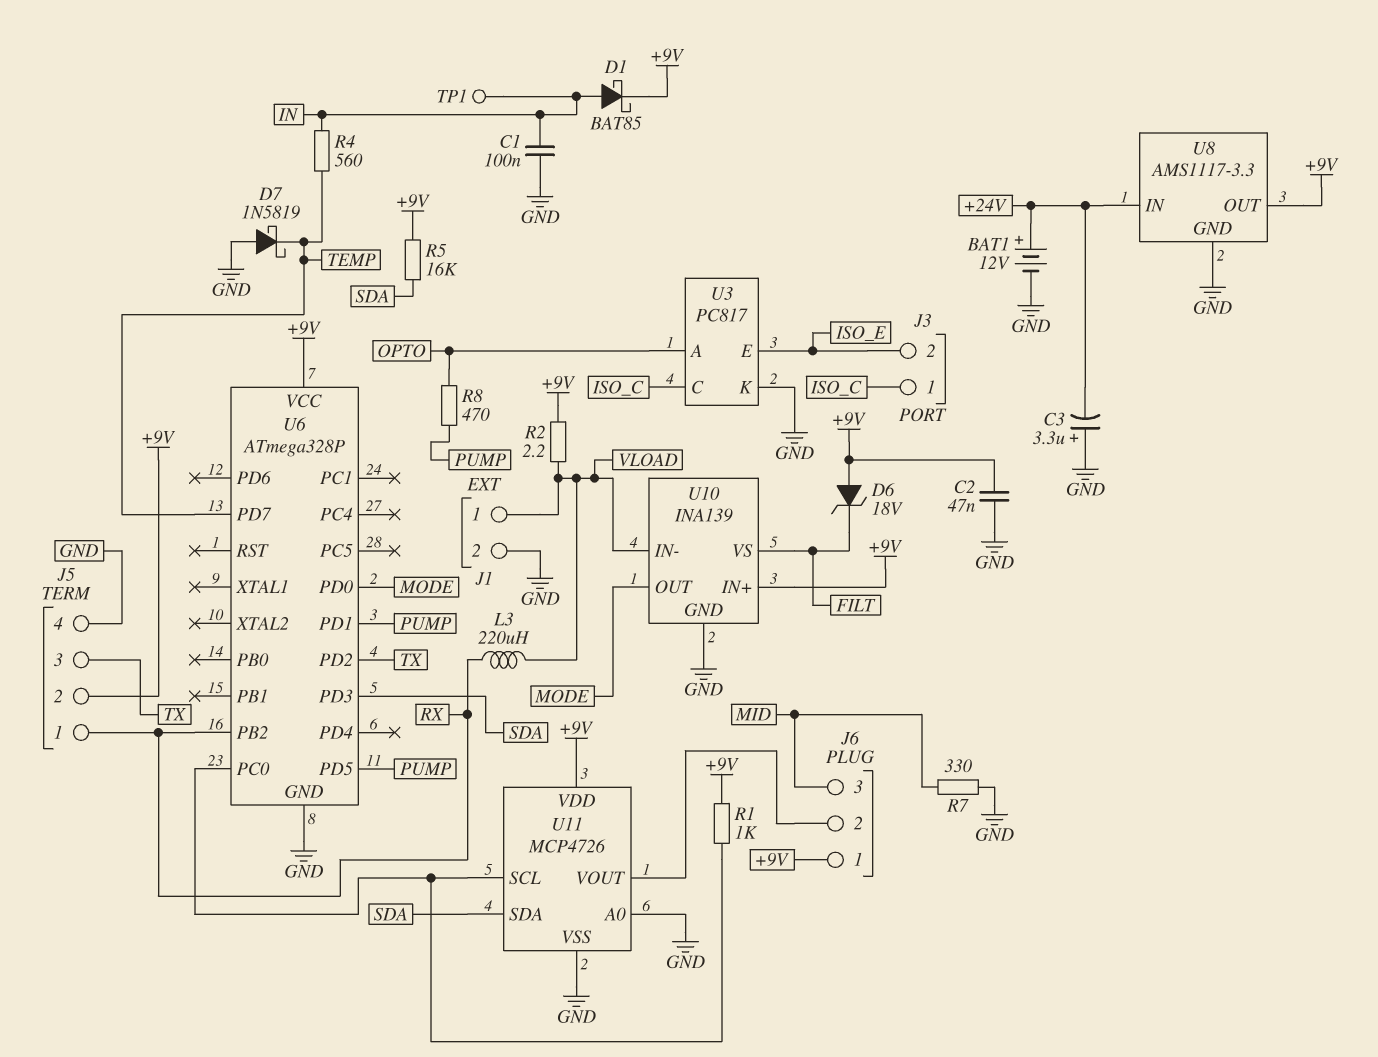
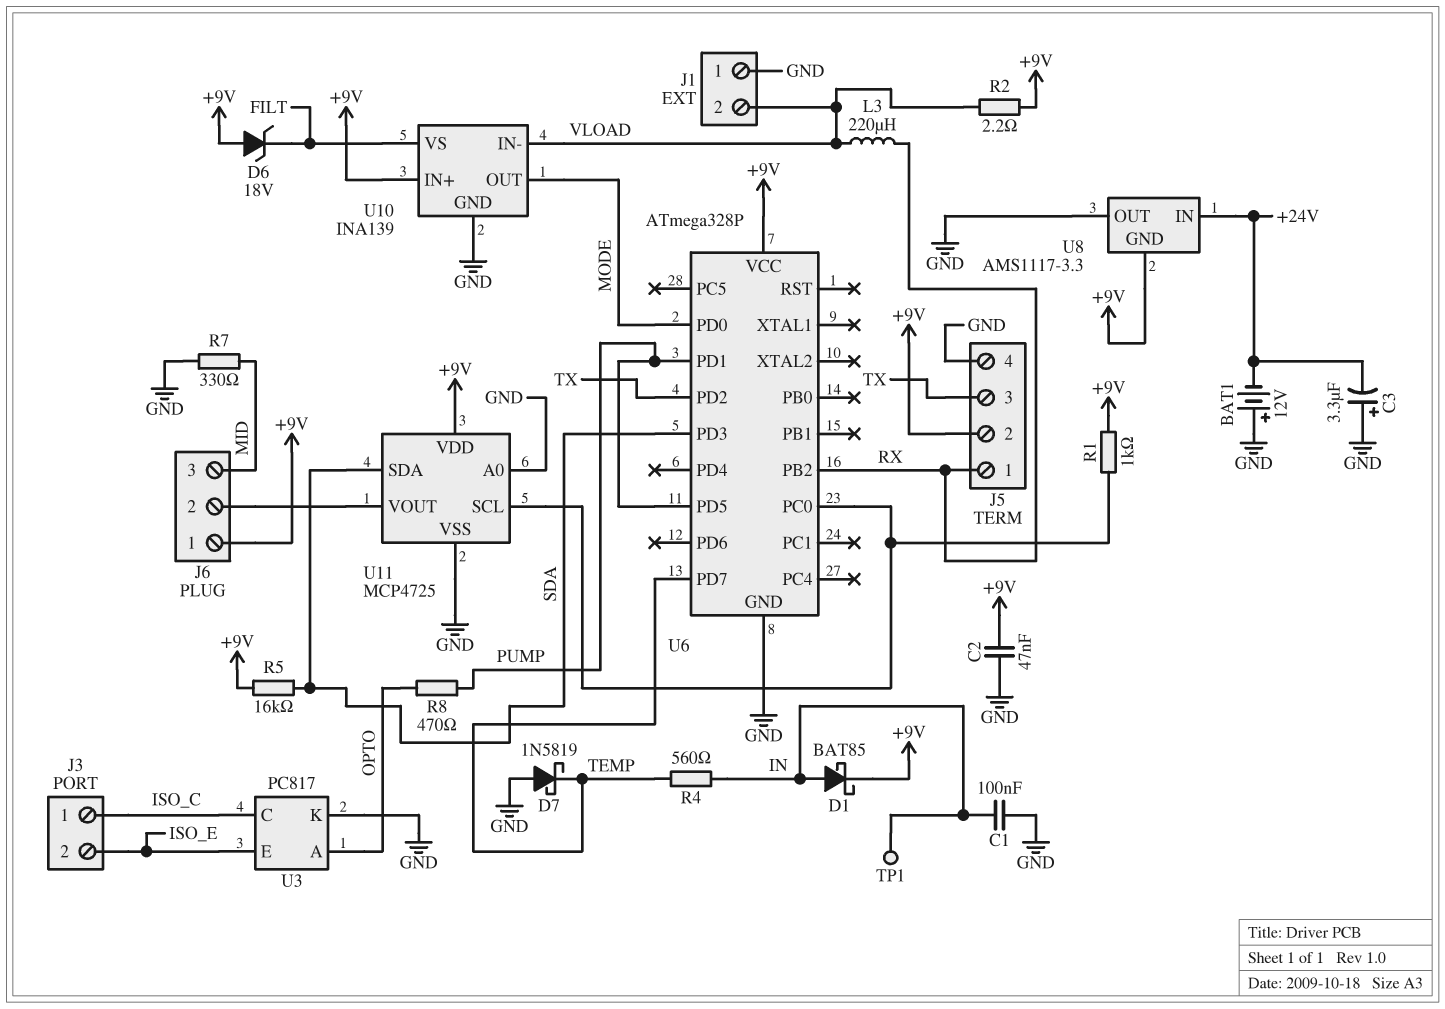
BAT1: 12V (plus +24V, minus GND) -> 12V (plus GND, minus +24V)
J1 pin 1: VLOAD -> GND
J1 pin 2: GND -> VLOAD
U8 pin GND: GND -> +9V
U8 pin OUT: +9V -> GND
U11: MCP4726 -> MCP4725

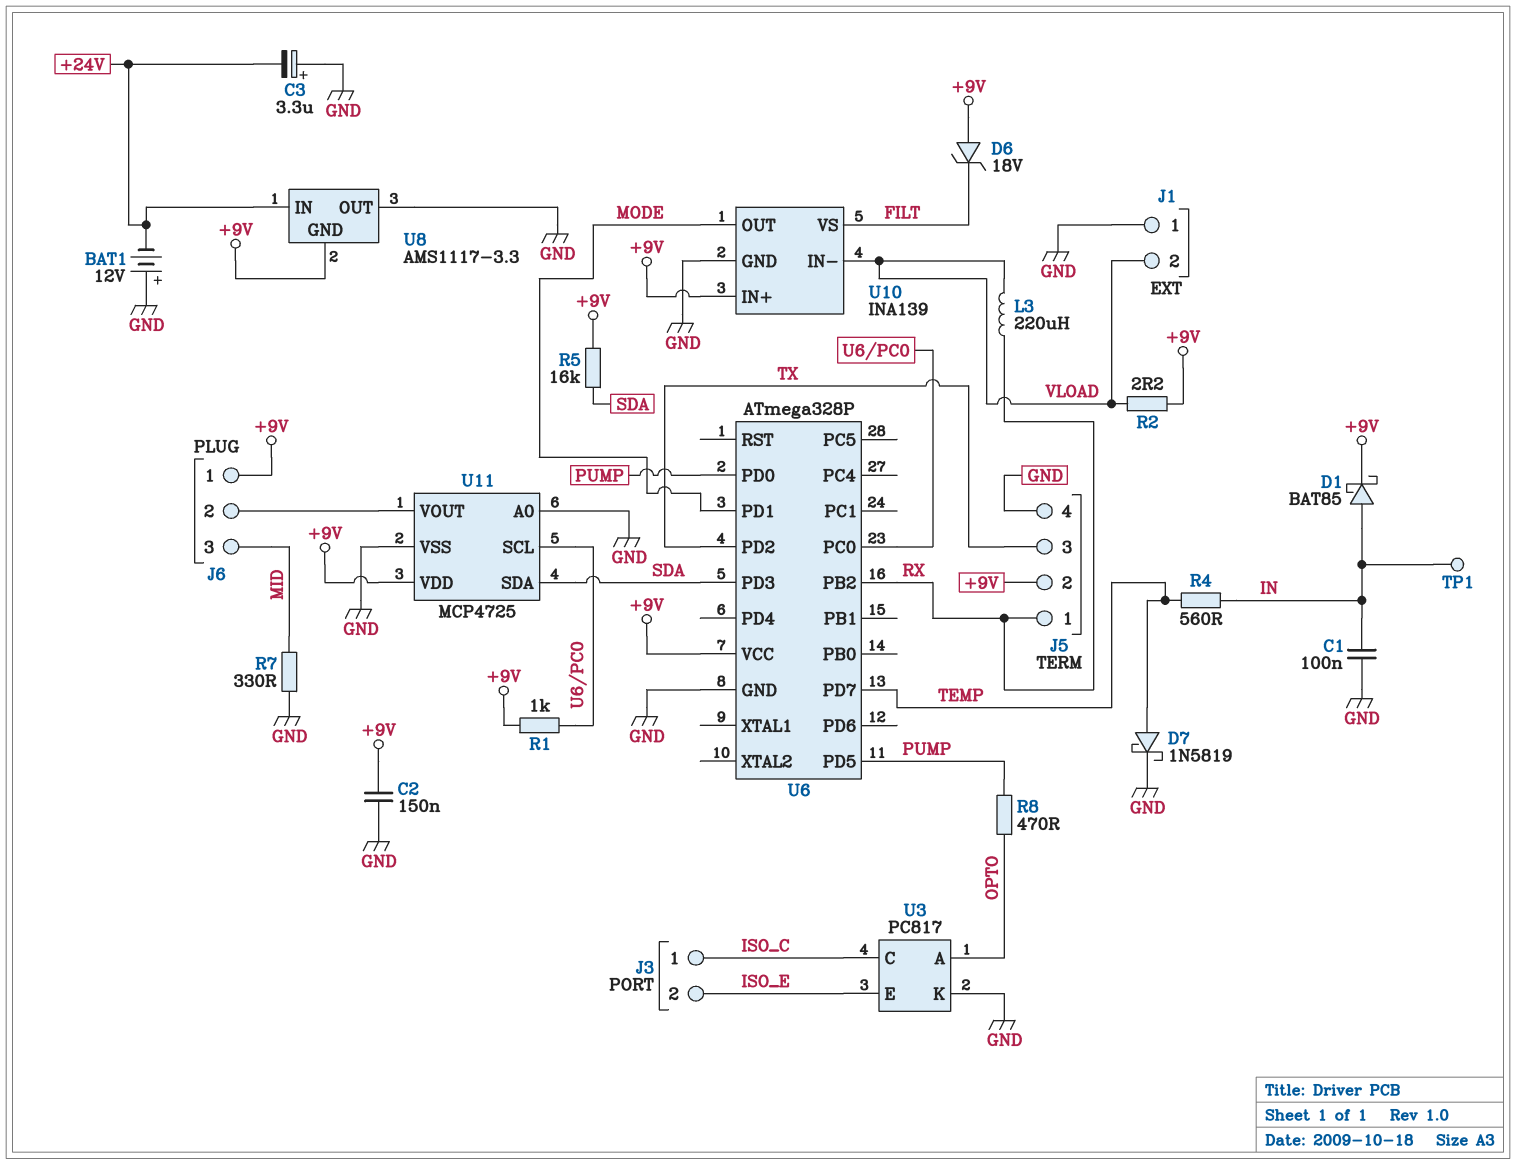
C2: 47nF (+9V, GND) -> 150nF (+9V, GND)
D7: schottky 1N5819 (A GND, K TEMP) -> schottky 1N5819 (A TEMP, K GND)
U6 pin PD0: MODE -> PUMP
U6 pin PD1: PUMP -> MODE

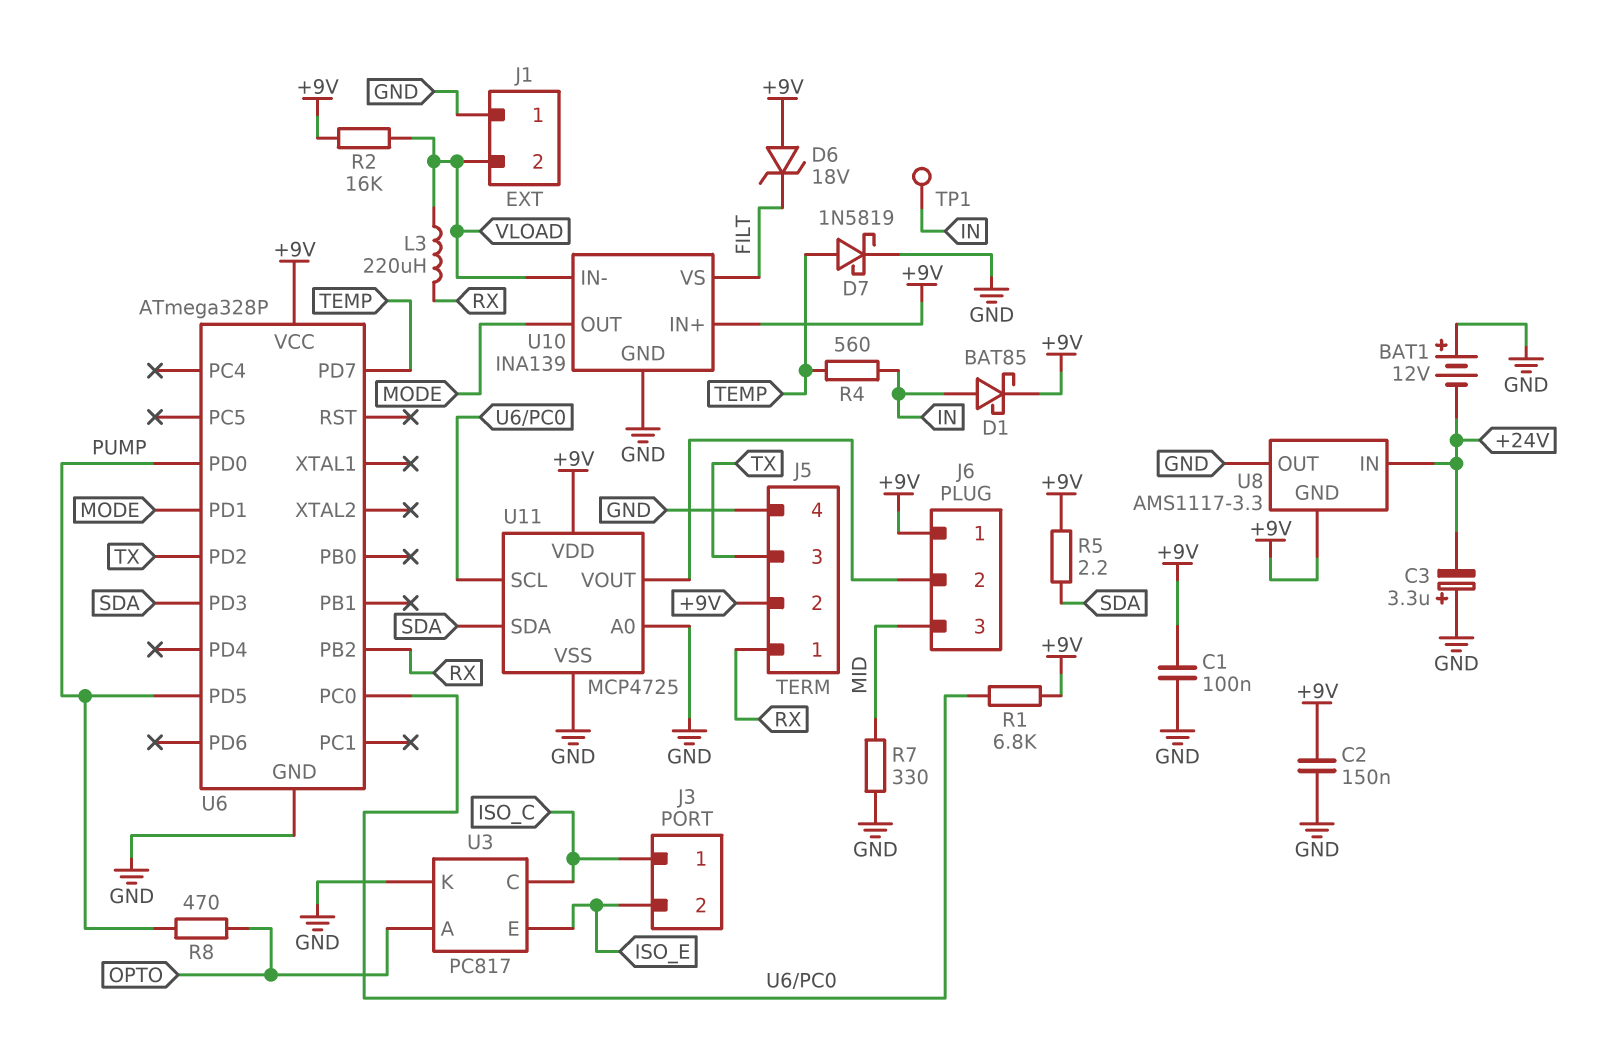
C1: 100nF (GND, IN) -> 100nF (+9V, GND)
R1: 1k (+9V, U6/PC0) -> 6.8k (+9V, U6/PC0)
R2: 2.2 (+9V, VLOAD) -> 16k (+9V, VLOAD)
R5: 16k (+9V, SDA) -> 2.2 (+9V, SDA)

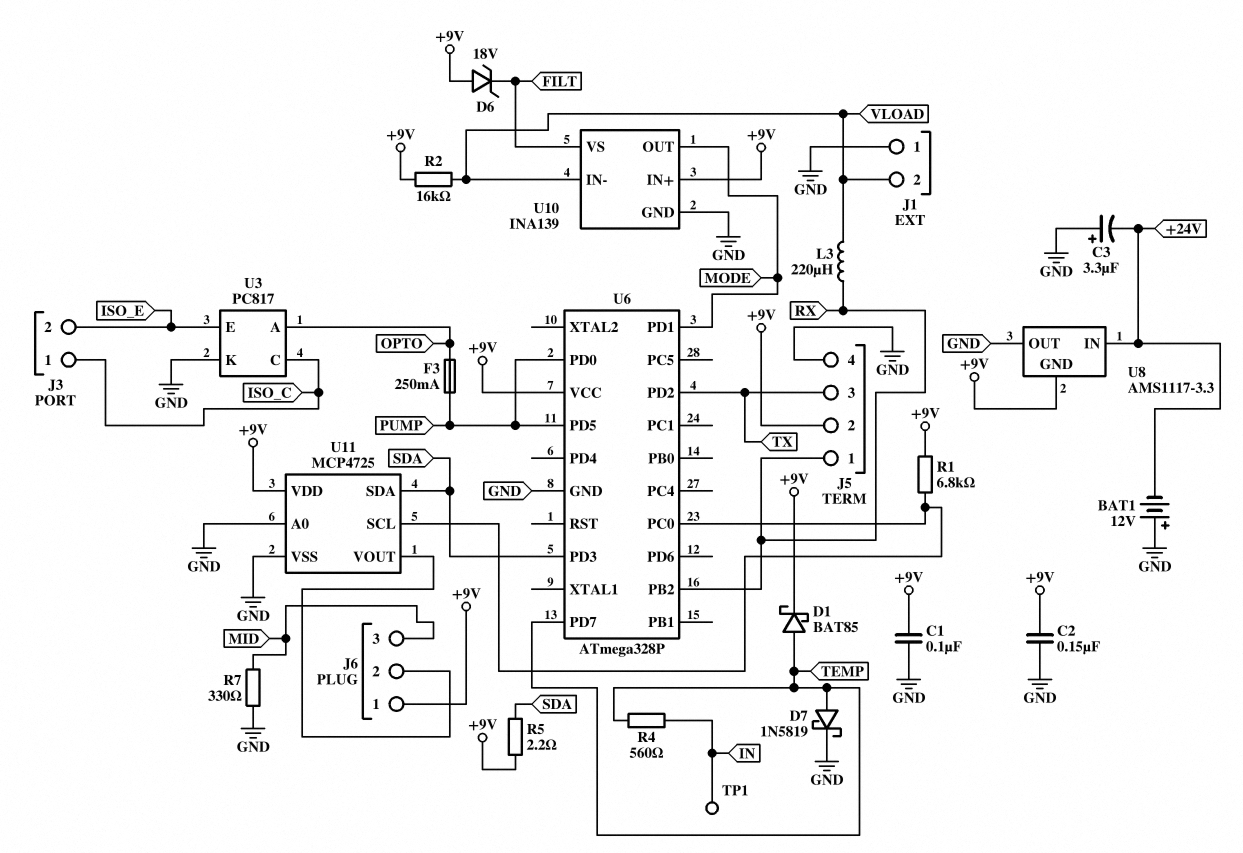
D1: schottky BAT85 (A IN, K +9V) -> schottky BAT85 (A TEMP, K +9V)
F3: none -> 250mA (OPTO, PUMP)
R8: 470 (OPTO, PUMP) -> none

